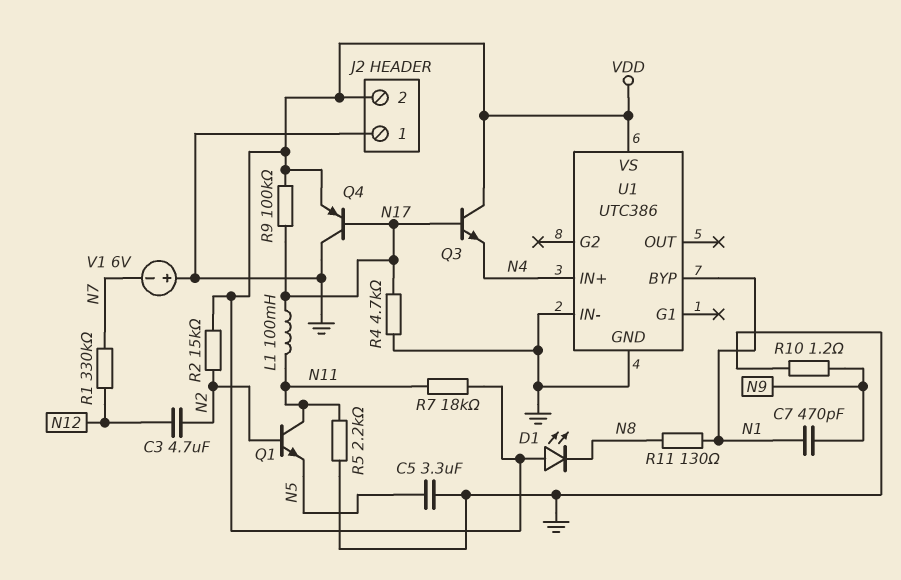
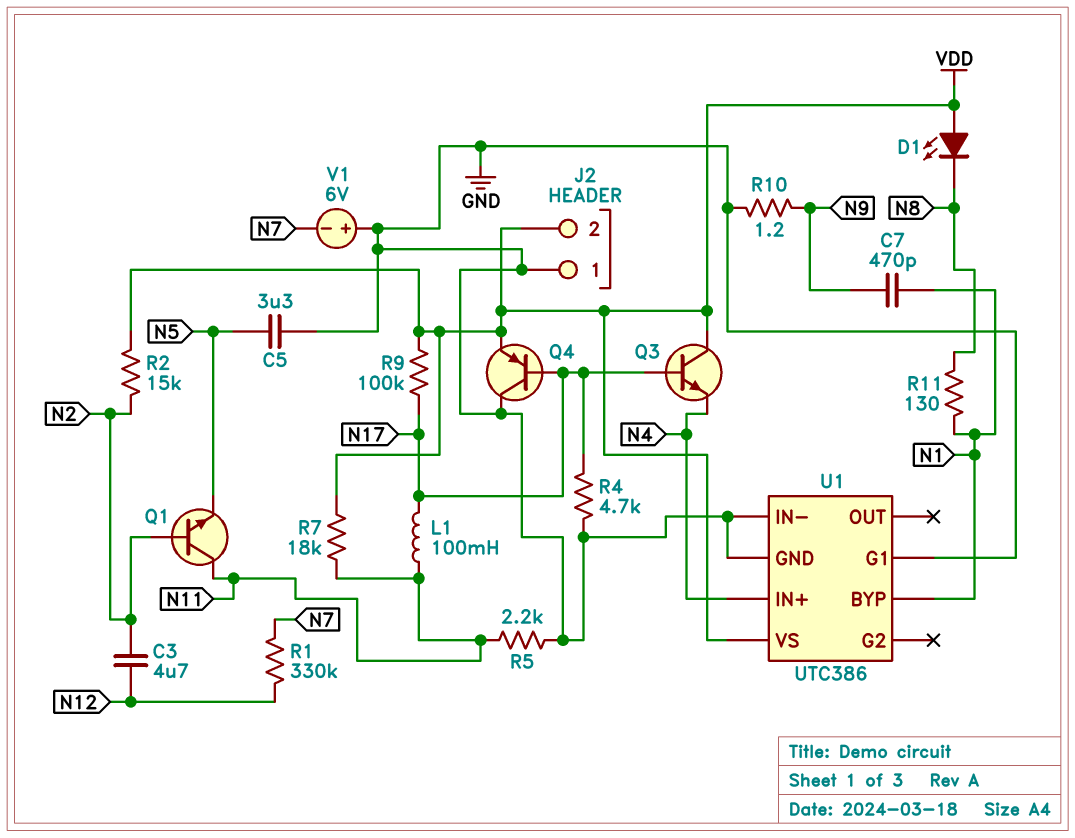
U1 pin G1: none -> GND

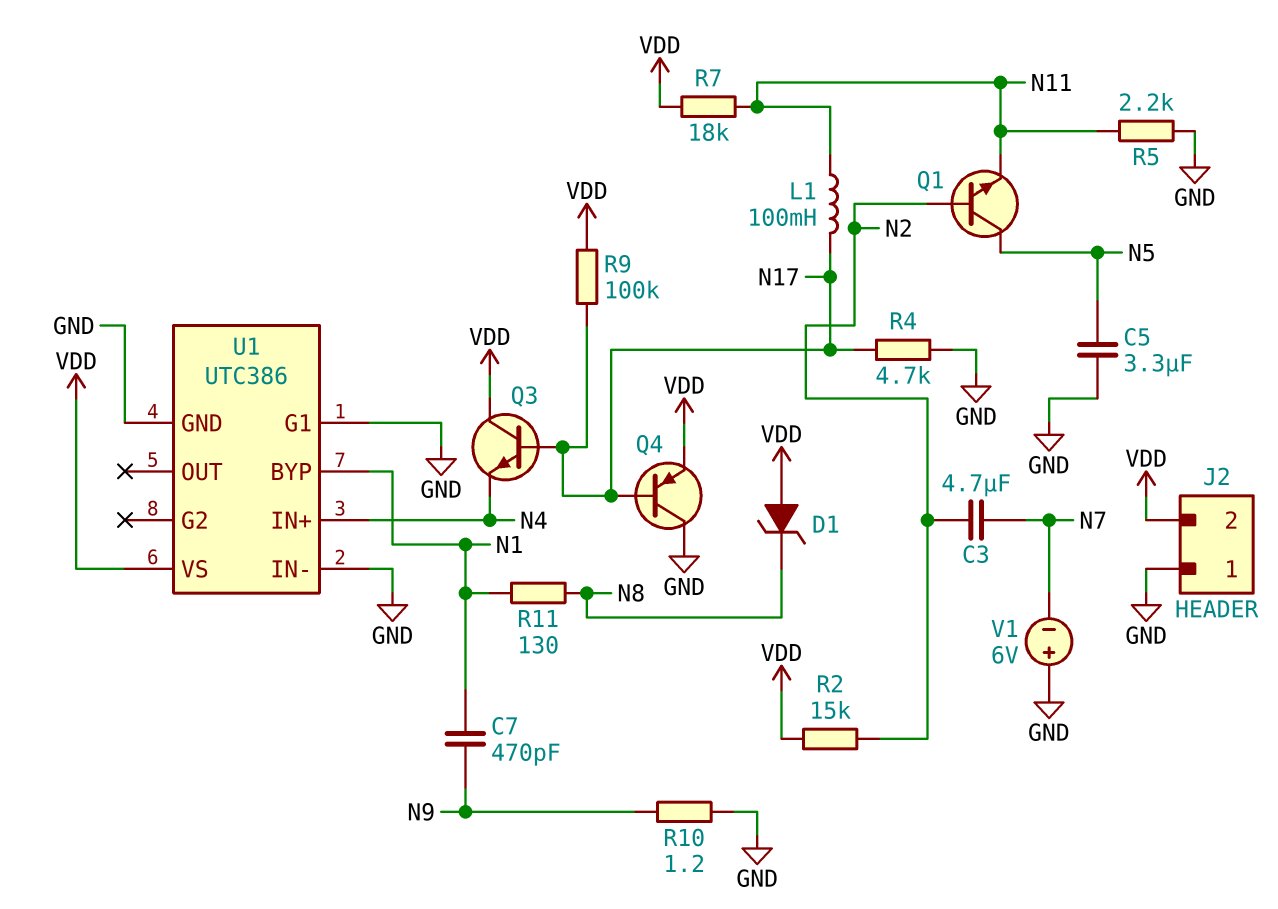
C3: 4.7uF (N2, N12) -> 4.7uF (N2, N7)
D1: LED (A VDD, K N8) -> zener (A VDD, K N8)
Q1: NPN (B N2, C N11, E N5) -> NPN (B N2, C N5, E N11)
R1: 330k (N7, N12) -> none

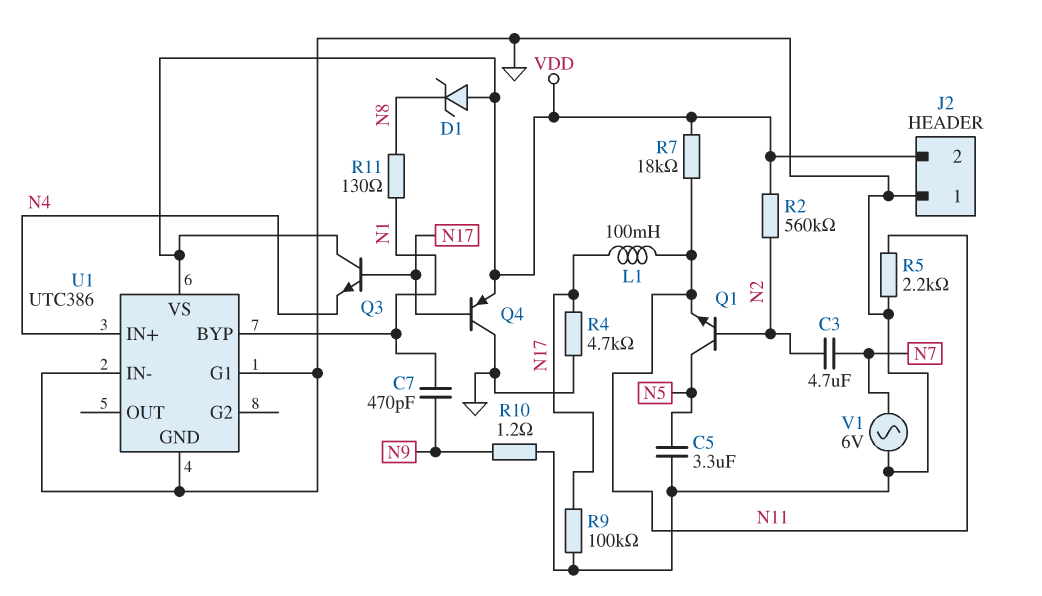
R2: 15k (N2, VDD) -> 560k (N2, VDD)
R9: 100k (N17, VDD) -> 100k (GND, N17)
V1: 6V (plus GND, minus N7) -> AC 6V (GND, N7)

